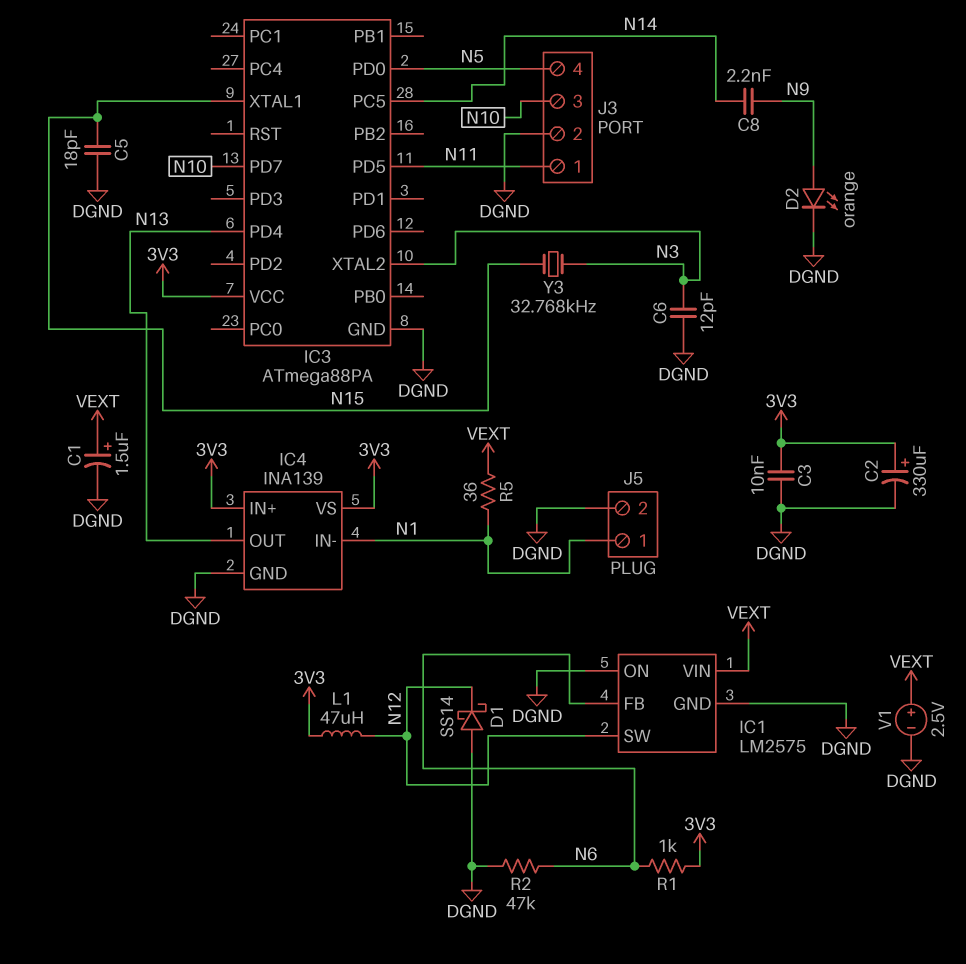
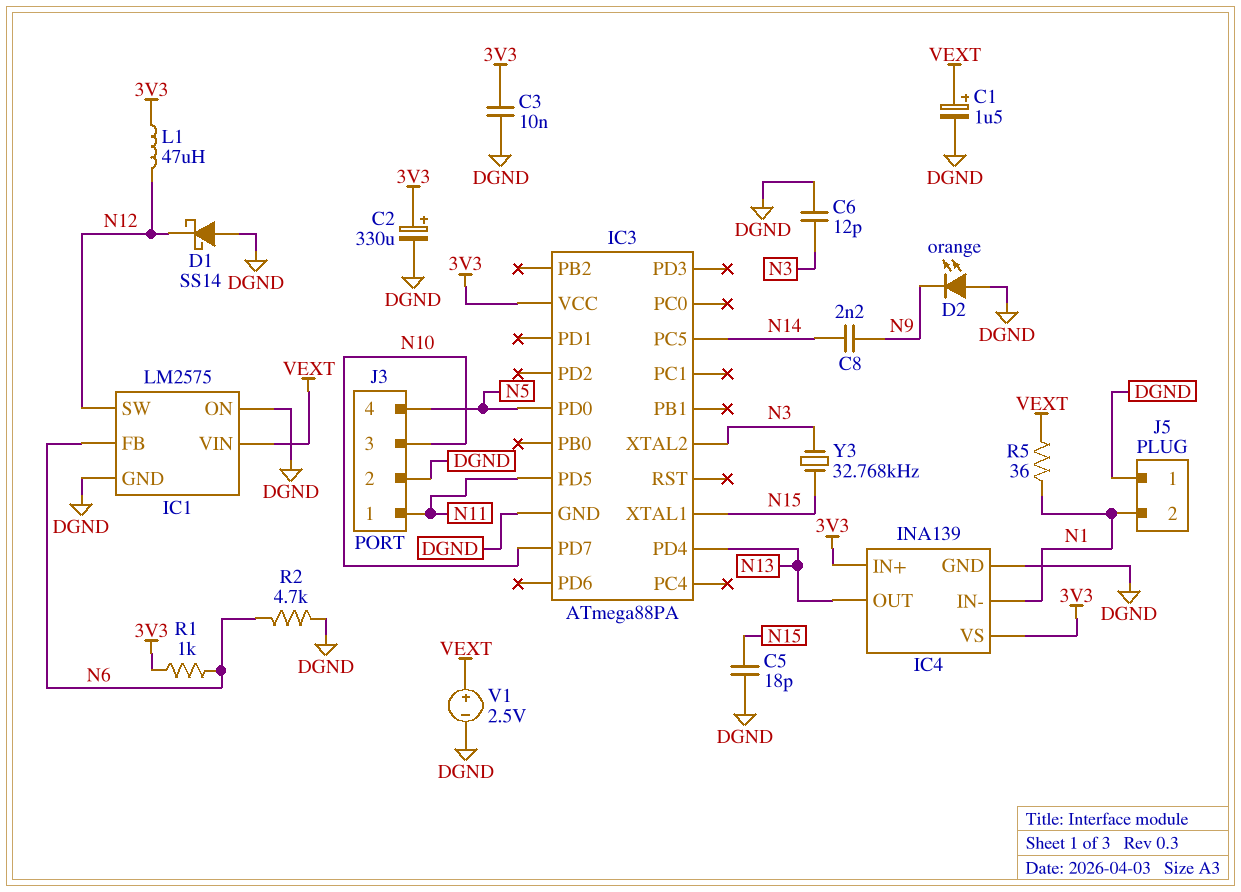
D2: LED orange (A N9, K DGND) -> LED orange (A DGND, K N9)
J5 pin 1: N1 -> DGND
J5 pin 2: DGND -> N1
R2: 47k (DGND, N6) -> 4.7k (DGND, N6)

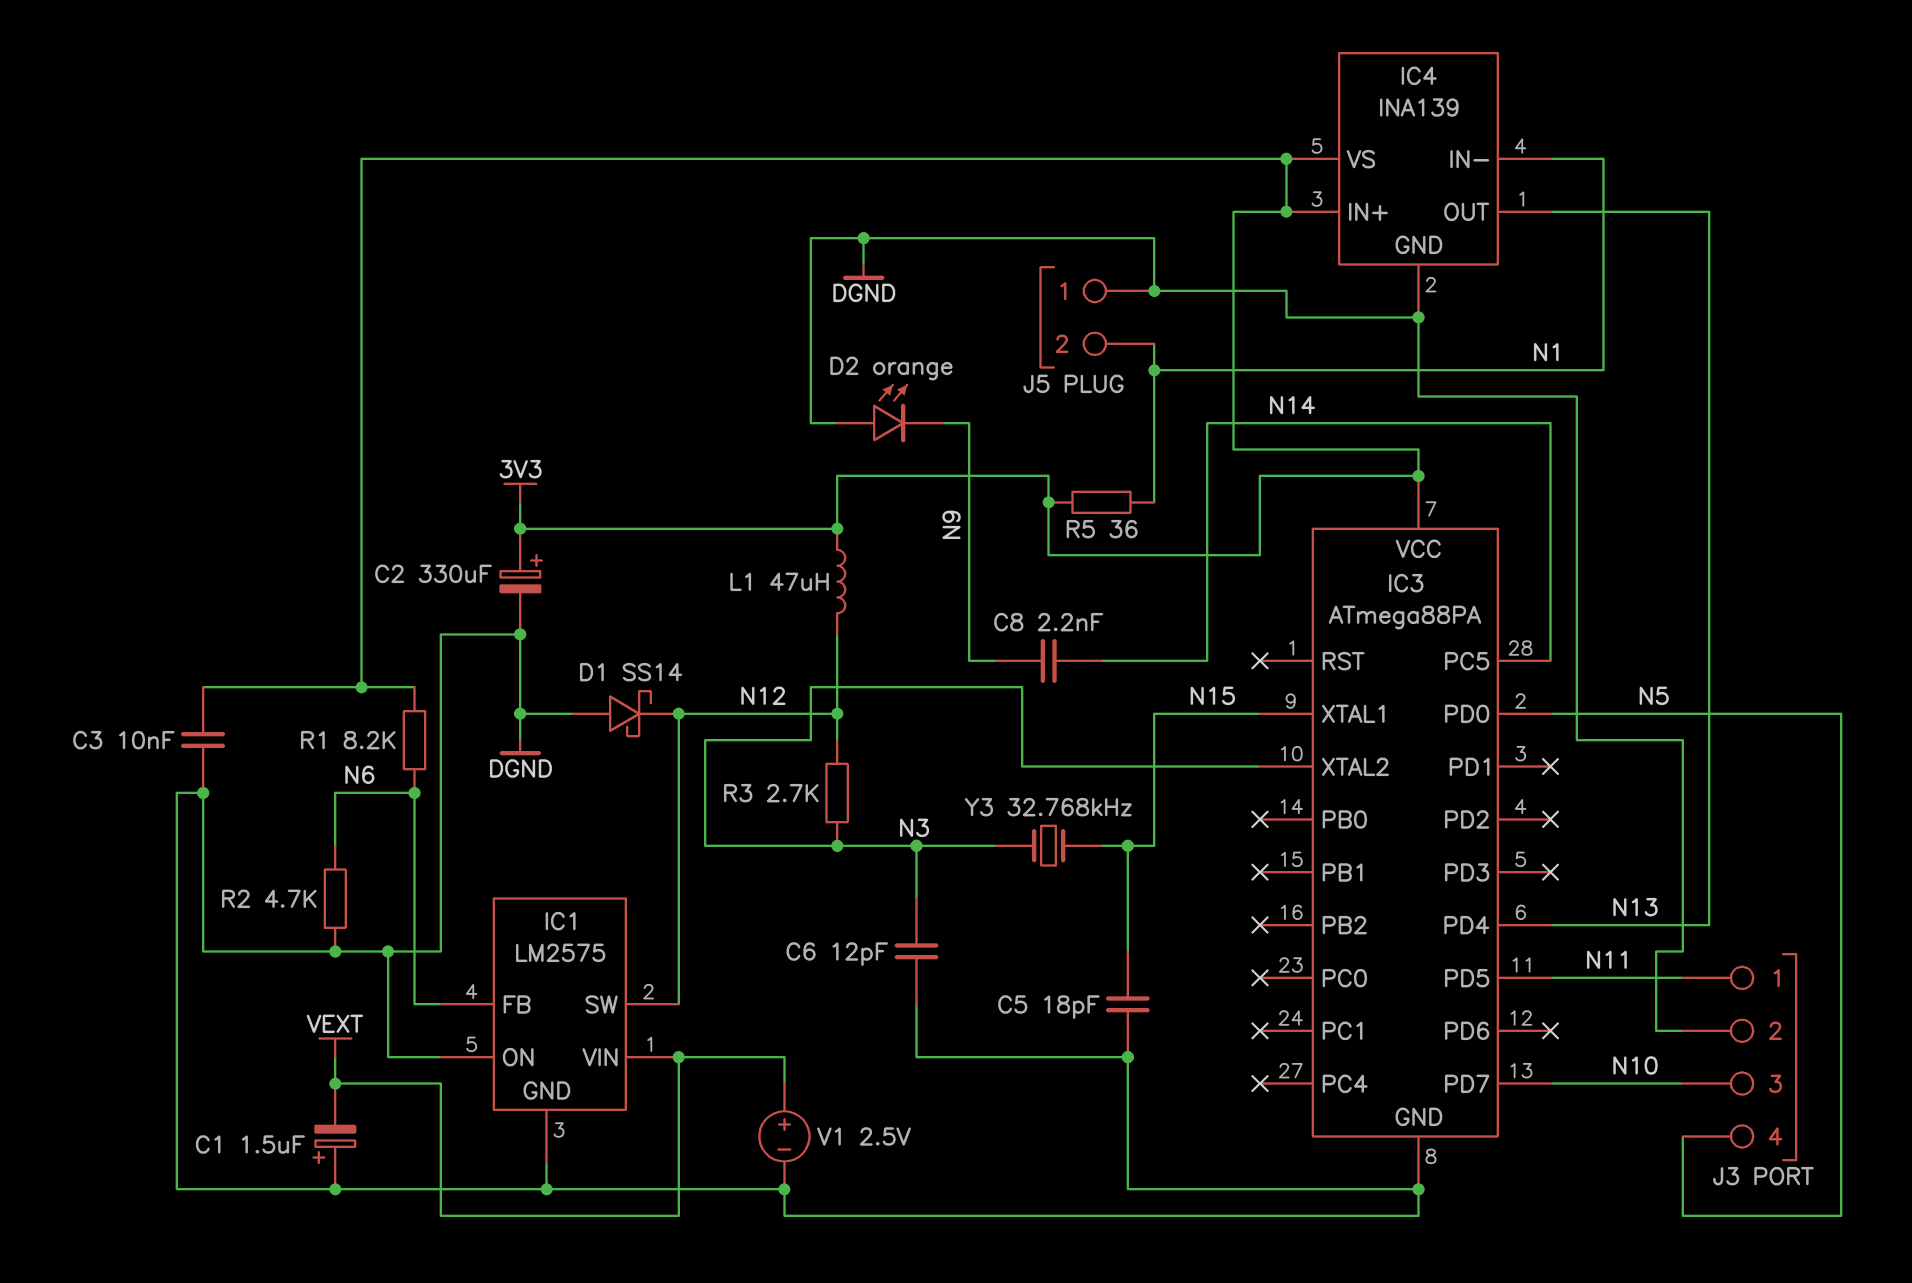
C1: 1.5uF (plus VEXT, minus DGND) -> 1.5uF (plus DGND, minus VEXT)
R1: 1k (3V3, N6) -> 8.2k (3V3, N6)
R3: none -> 2.7k (N3, N12)
R5: 36 (N1, VEXT) -> 36 (3V3, N1)

